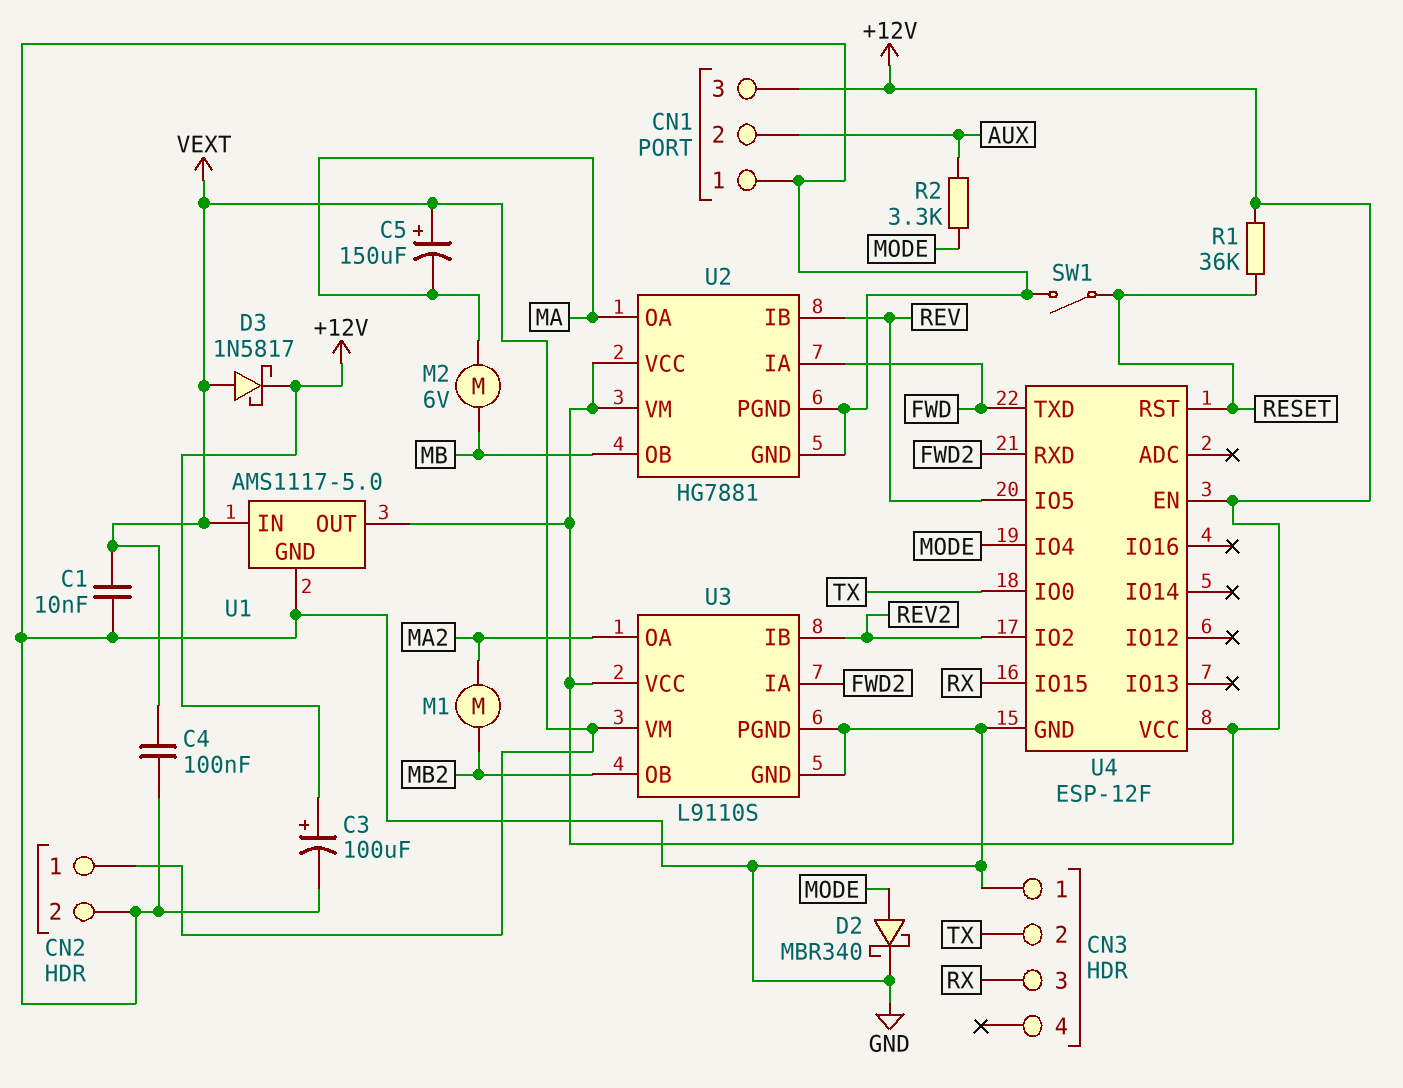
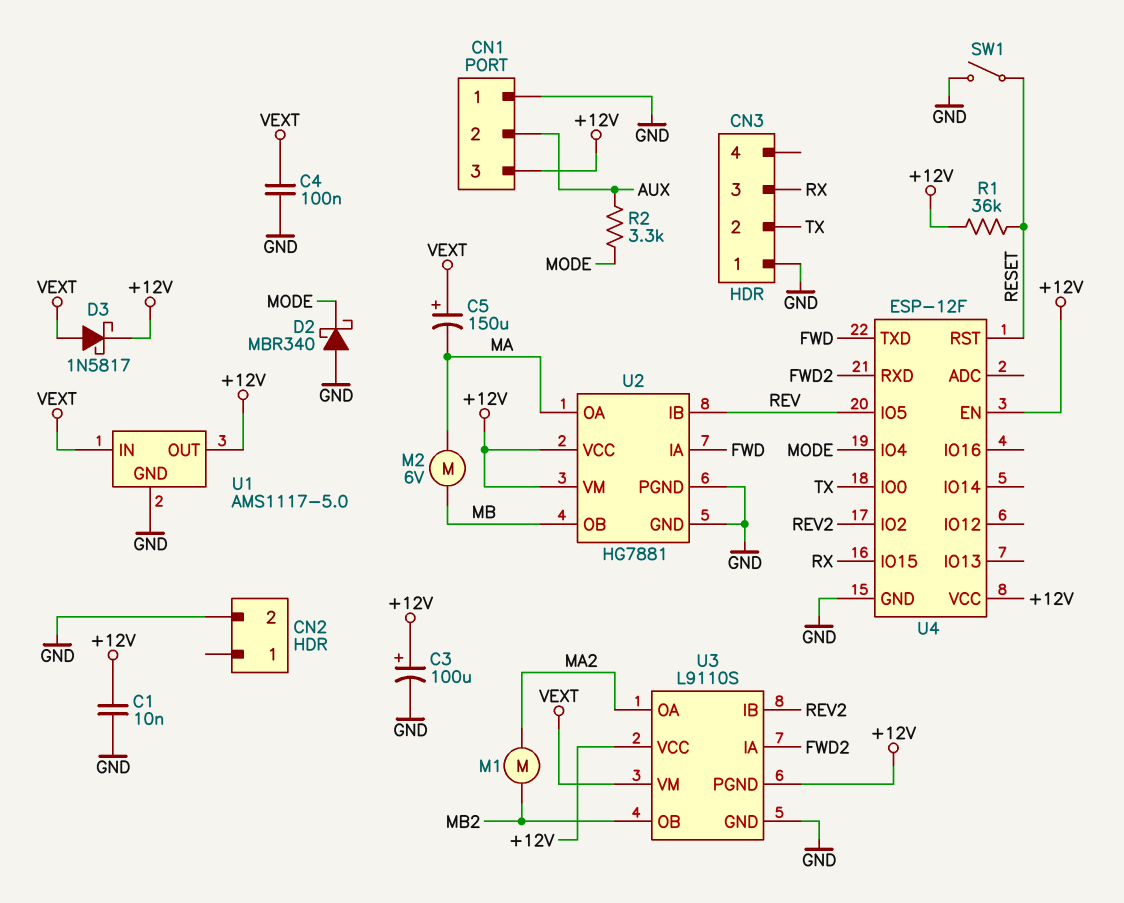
C1: 10nF (GND, VEXT) -> 10nF (+12V, GND)
CN2 pin 1: VEXT -> none
D2: schottky MBR340 (A MODE, K GND) -> schottky MBR340 (A GND, K MODE)
U3 pin PGND: GND -> +12V

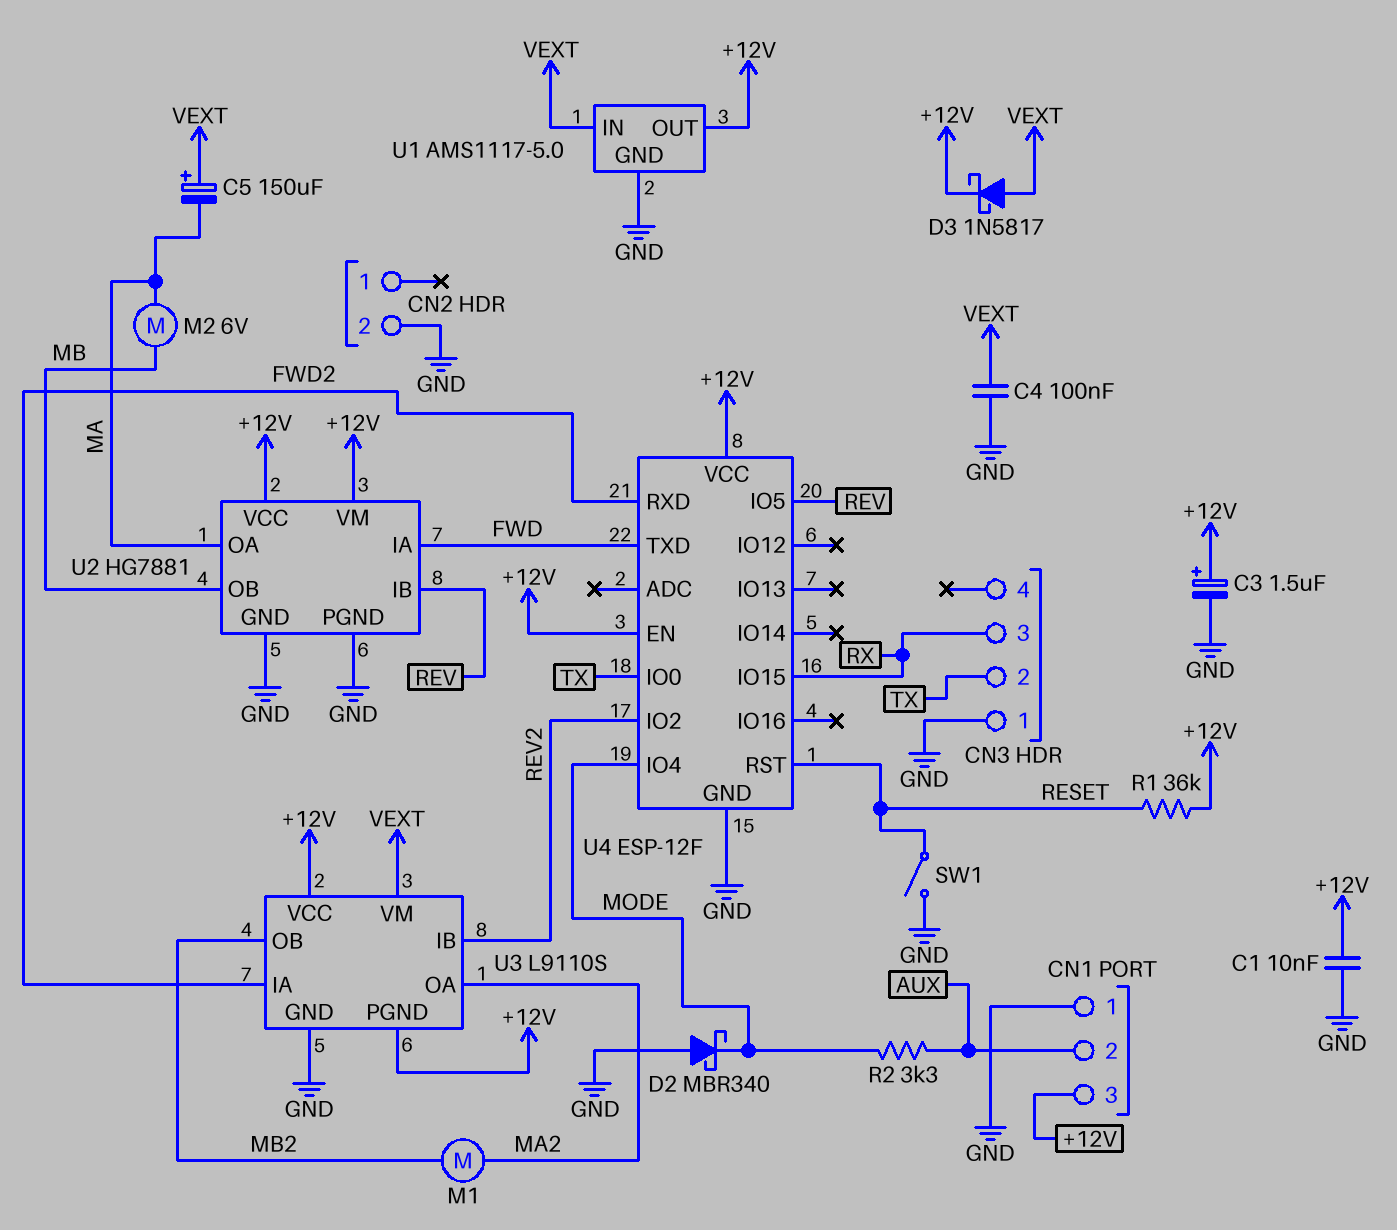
C3: 100uF (plus +12V, minus GND) -> 1.5uF (plus +12V, minus GND)

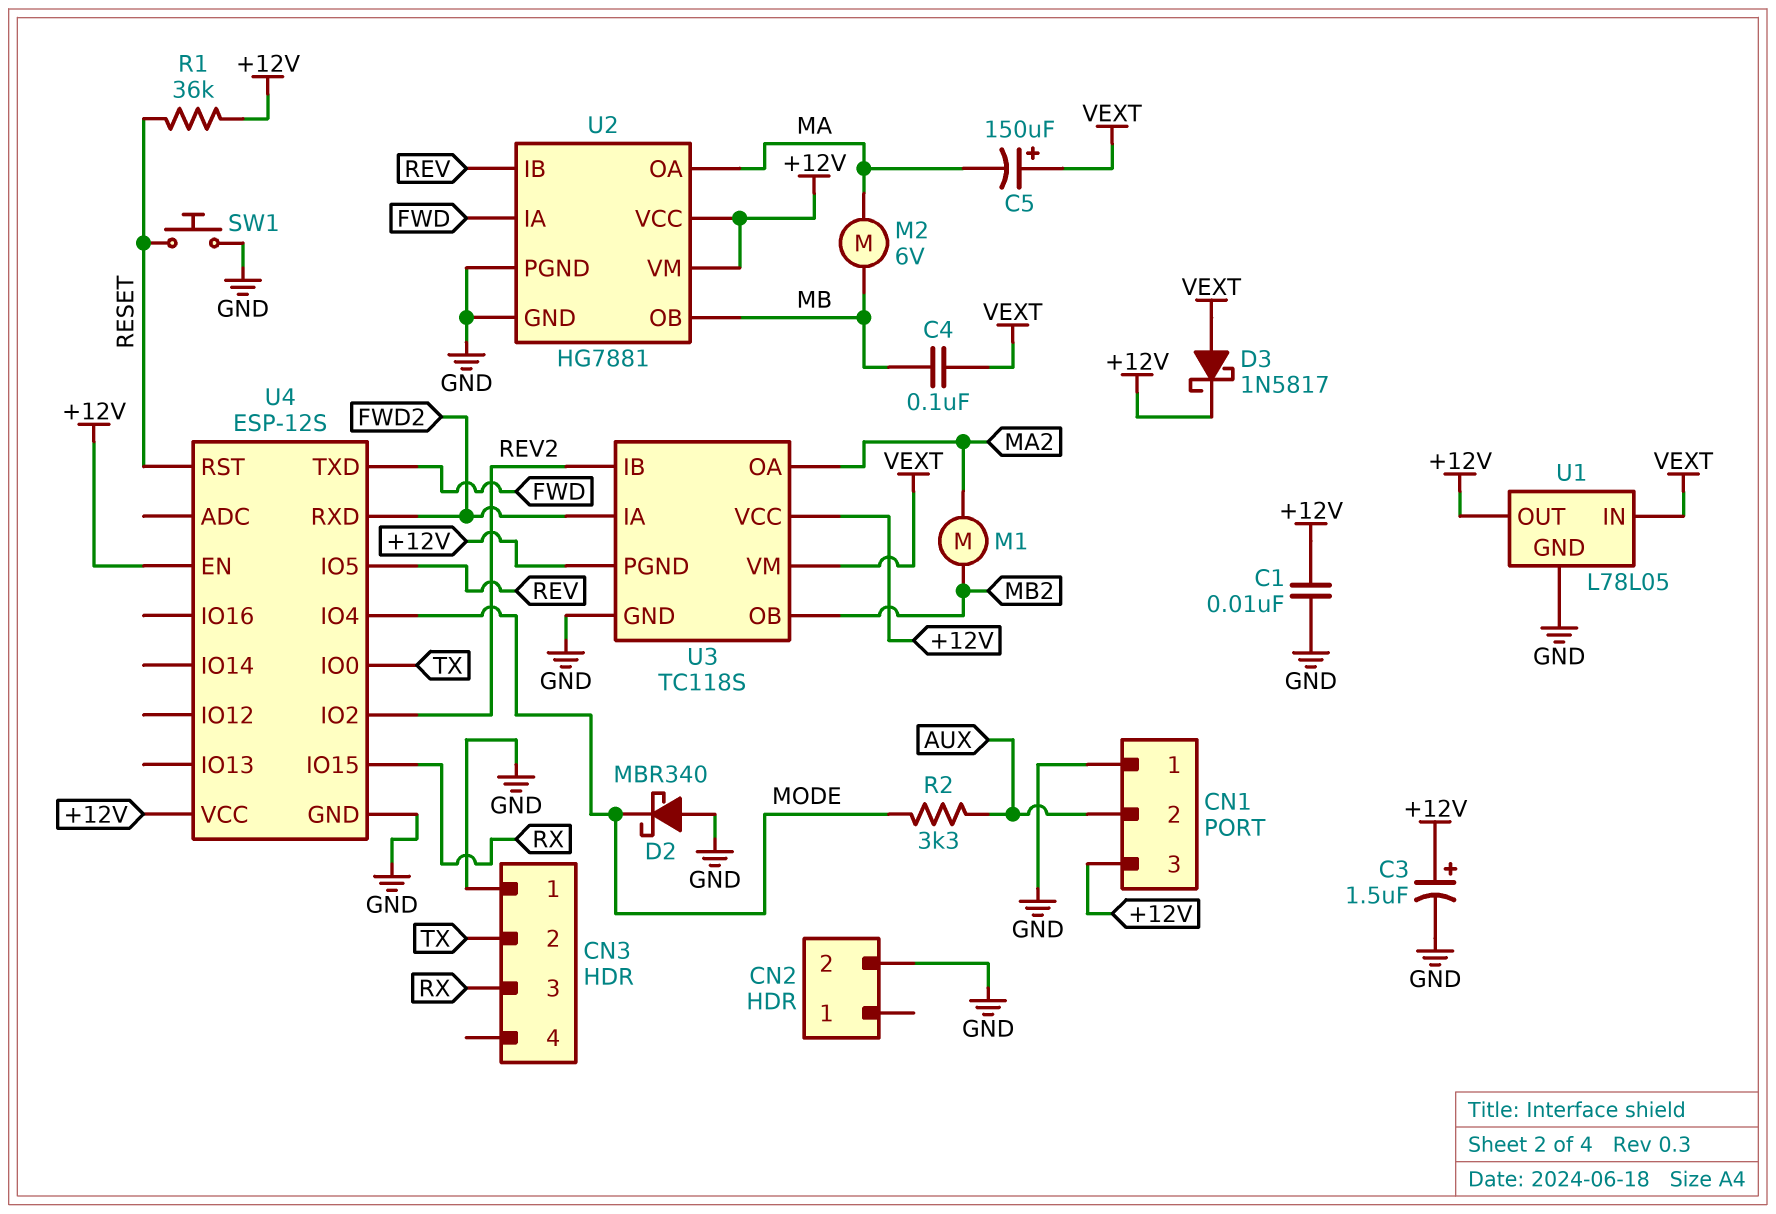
C4: 100nF (GND, VEXT) -> 100nF (MB, VEXT)
SW1: switch (GND, RESET) -> button (GND, RESET)
U1: AMS1117-5.0 -> L78L05
U3: L9110S -> TC118S
U4: ESP-12F -> ESP-12S

